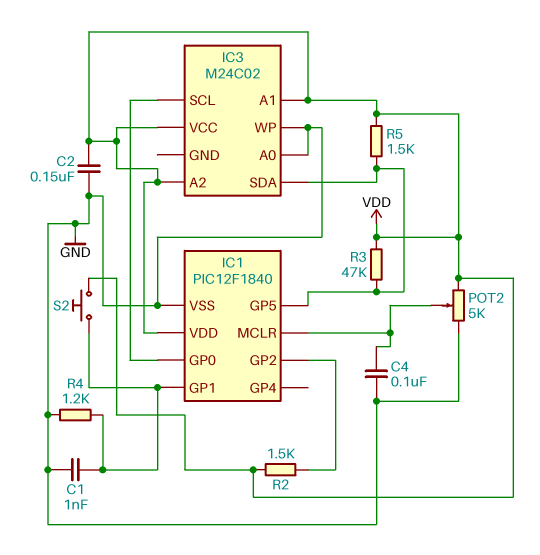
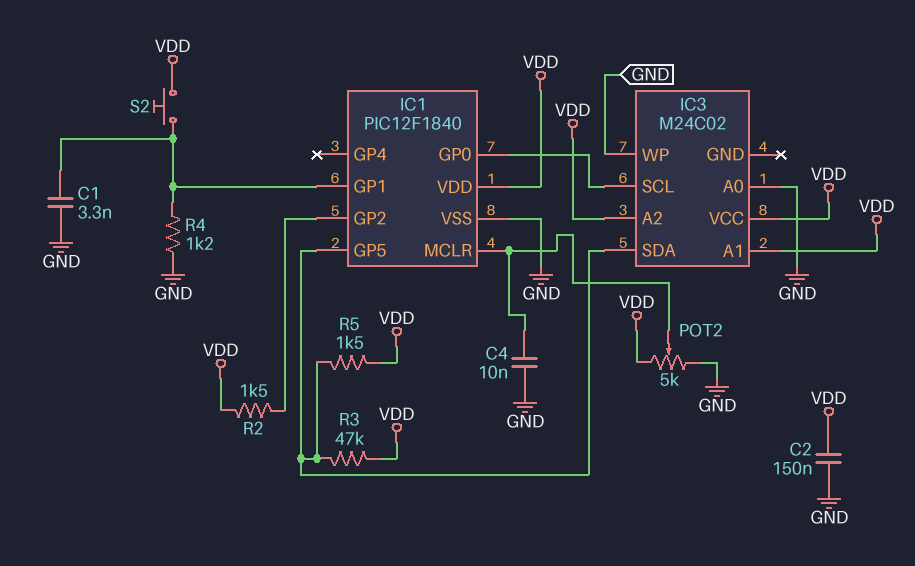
C1: 1nF (GND, IC1/GP1) -> 3.3nF (GND, IC1/GP1)
C4: 100nF (GND, IC1/MCLR) -> 10nF (GND, IC1/MCLR)

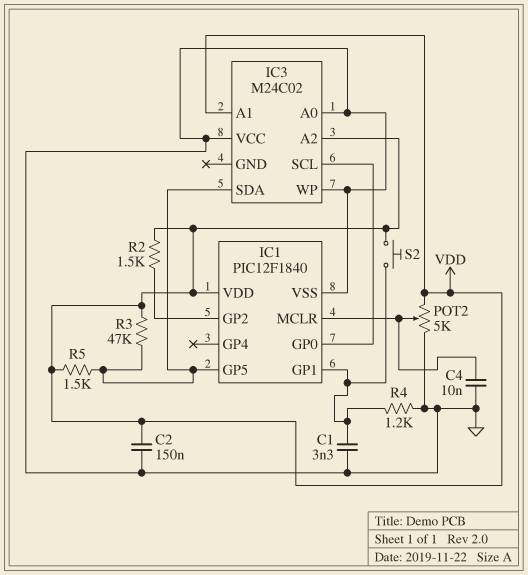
IC3 pin VCC: VDD -> GND

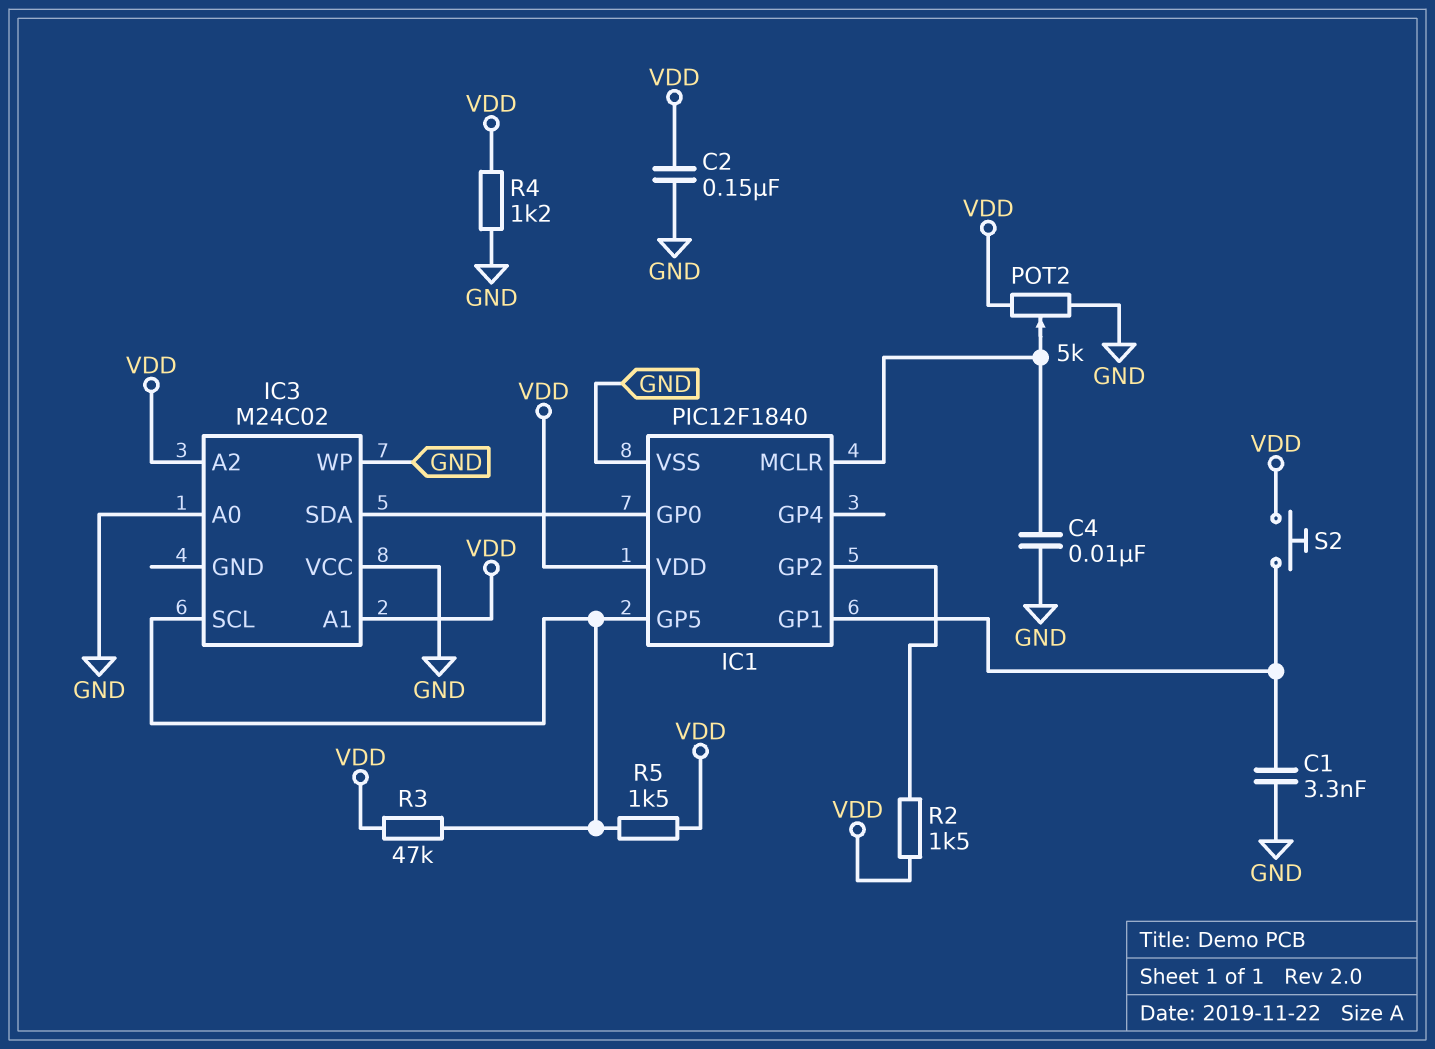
IC3 pin SCL: IC1/GP0 -> IC1/GP5
IC3 pin SDA: IC1/GP5 -> IC1/GP0
R4: 1.2k (GND, IC1/GP1) -> 1.2k (GND, VDD)

